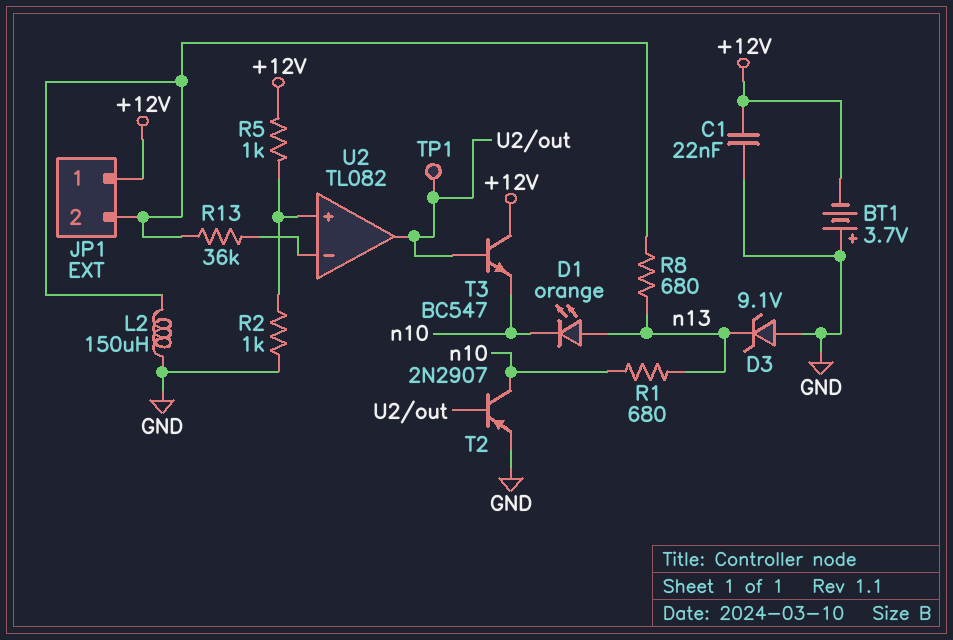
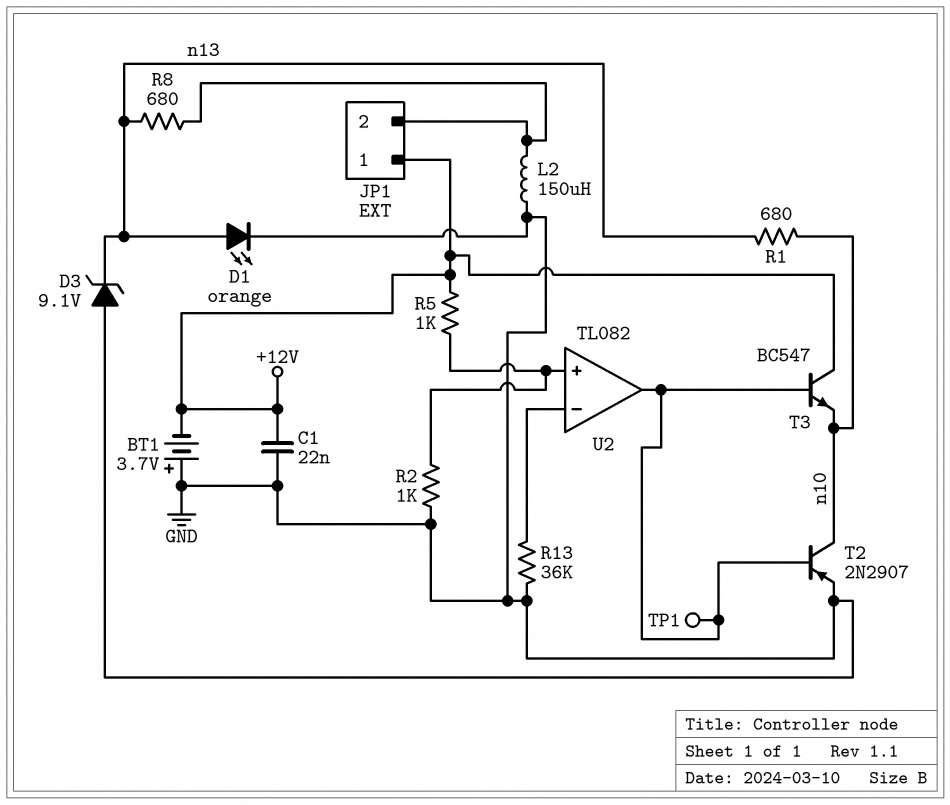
D1: LED orange (A n13, K n10) -> LED orange (A n13, K GND)
R13: 36k (JP1/2, U2/in-) -> 36k (GND, U2/in-)

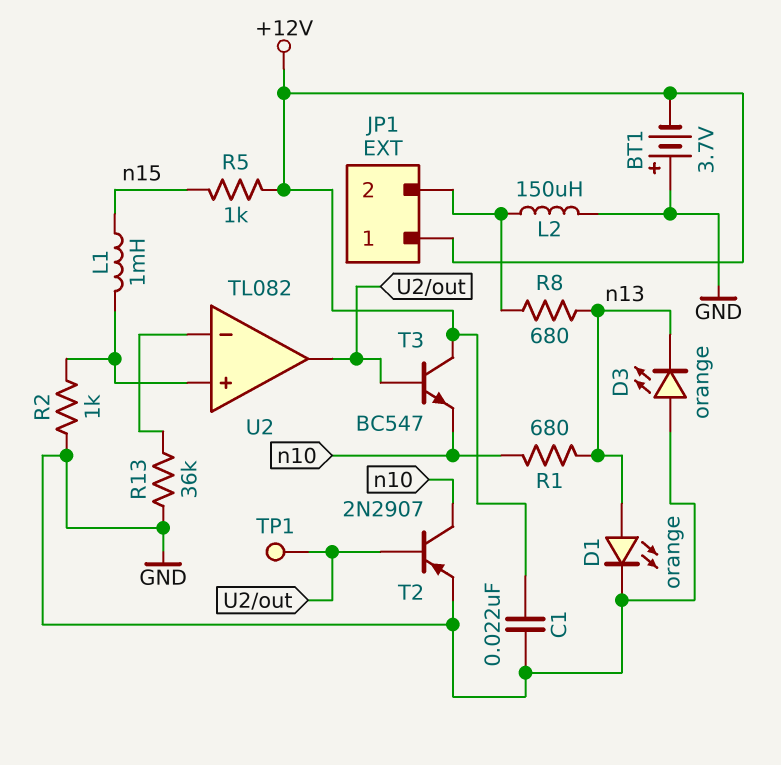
D3: zener 9.1V (A GND, K n13) -> LED orange (A GND, K n13)
L1: none -> 1mH (U2/in+, n15)
R5: 1k (+12V, U2/in+) -> 1k (+12V, n15)

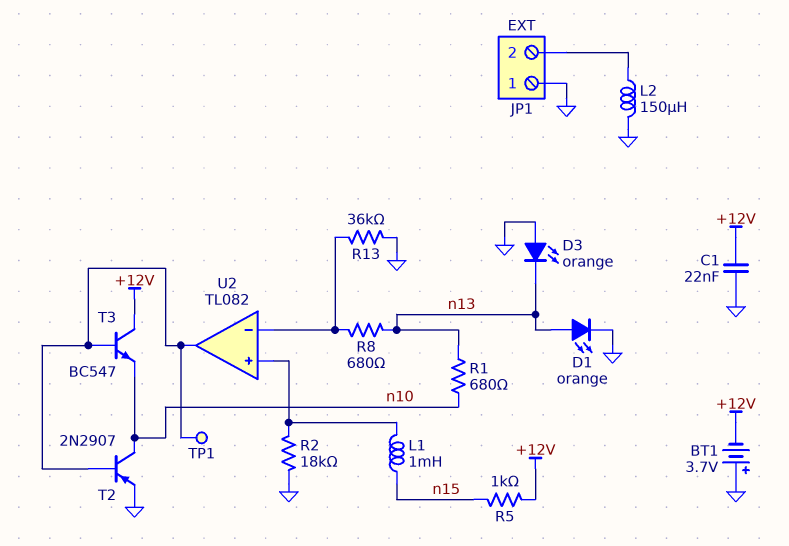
JP1 pin 1: +12V -> GND
R2: 1k (GND, U2/in+) -> 18k (GND, U2/in+)
R8: 680 (JP1/2, n13) -> 680 (U2/in-, n13)

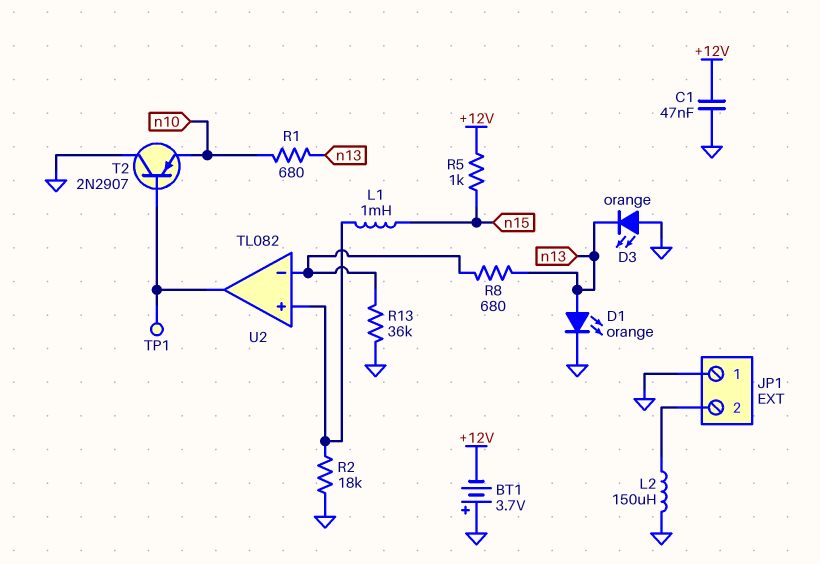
C1: 22nF (+12V, GND) -> 47nF (+12V, GND)
T2: PNP 2N2907 (B U2/out, C n10, E GND) -> PNP 2N2907 (B U2/out, C GND, E n10)
T3: NPN BC547 (B U2/out, C +12V, E n10) -> none

